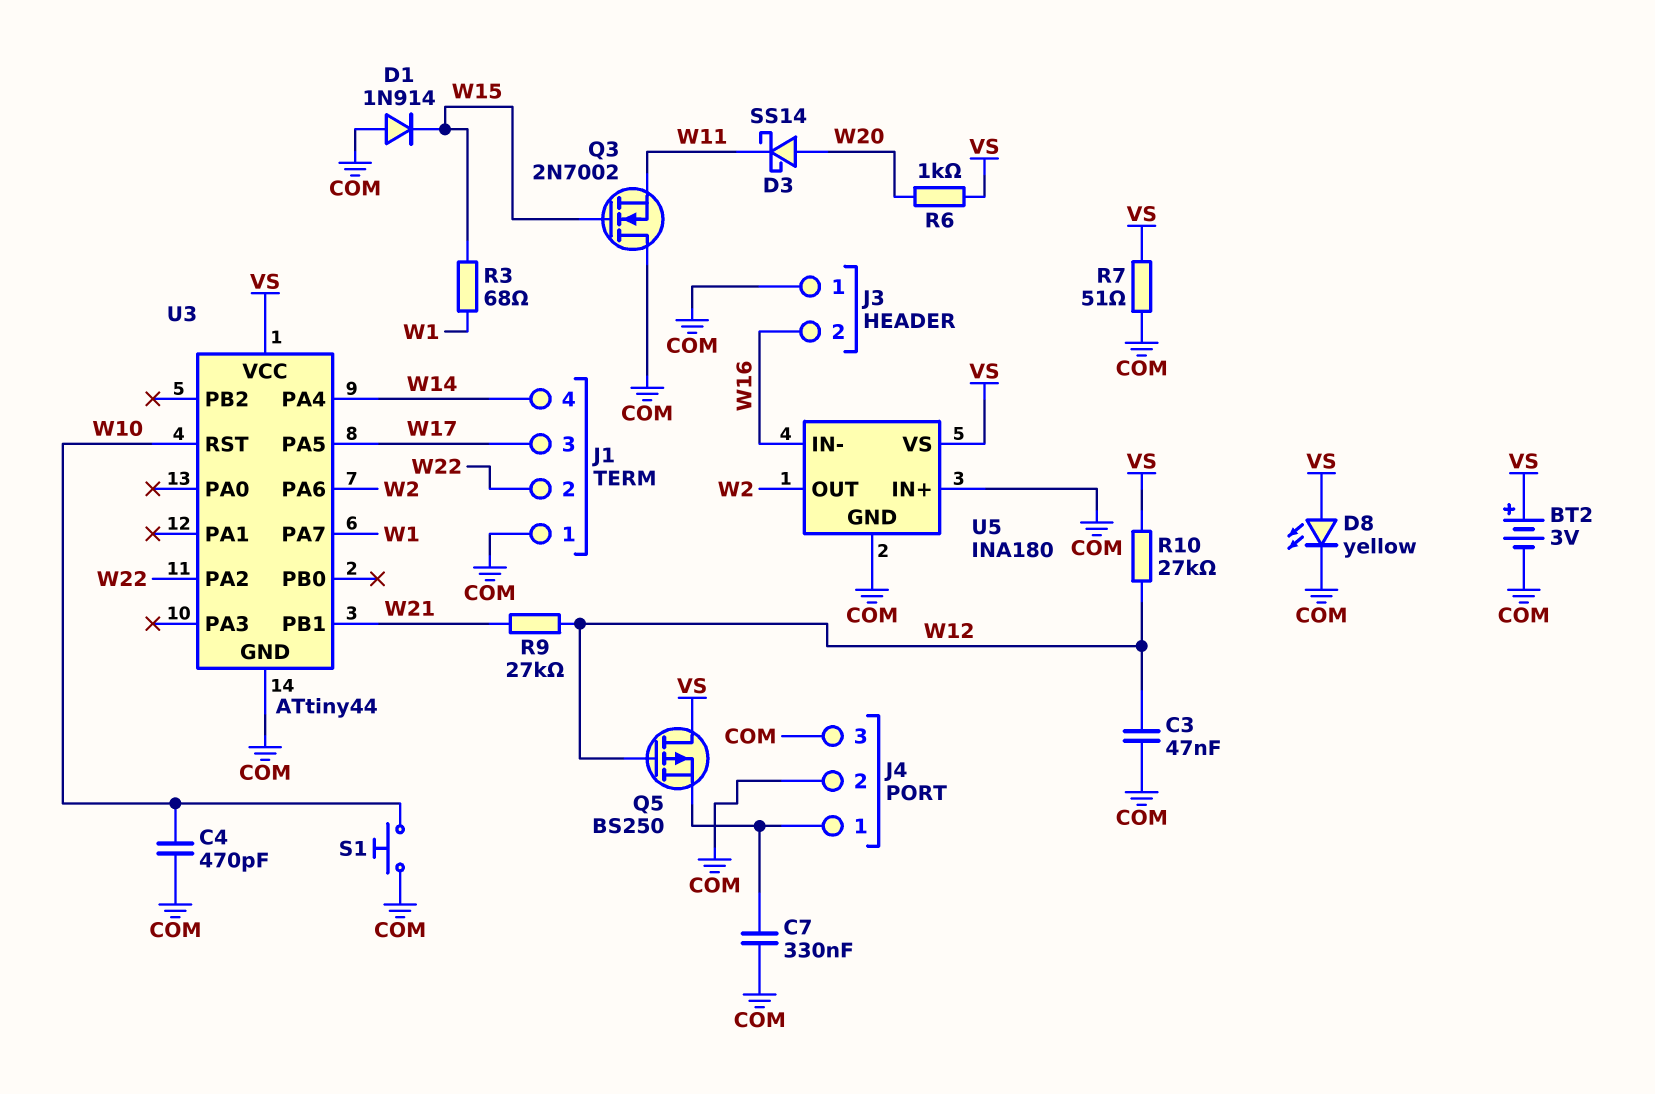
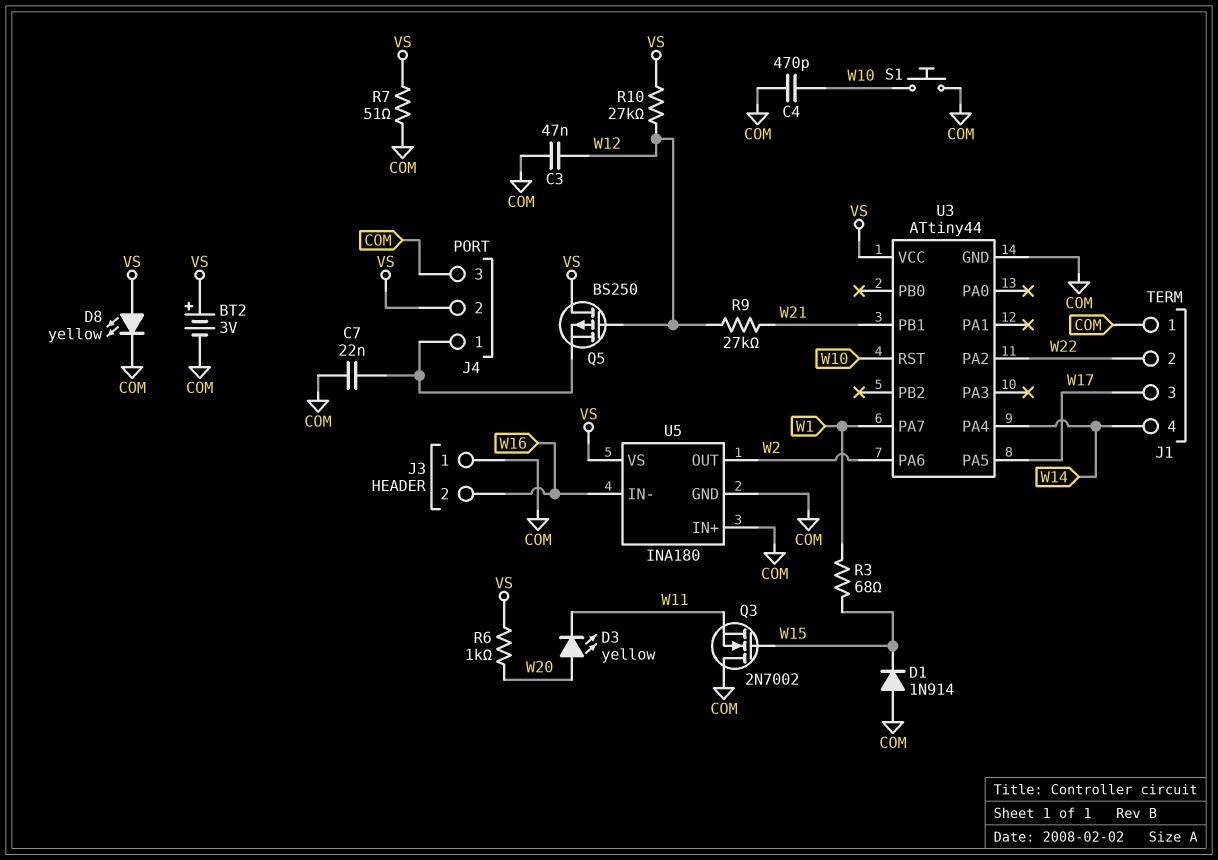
C7: 330nF (COM, J4/1) -> 22nF (COM, J4/1)
D3: schottky SS14 (A W20, K W11) -> LED yellow (A W20, K W11)
J4 pin 2: COM -> VS

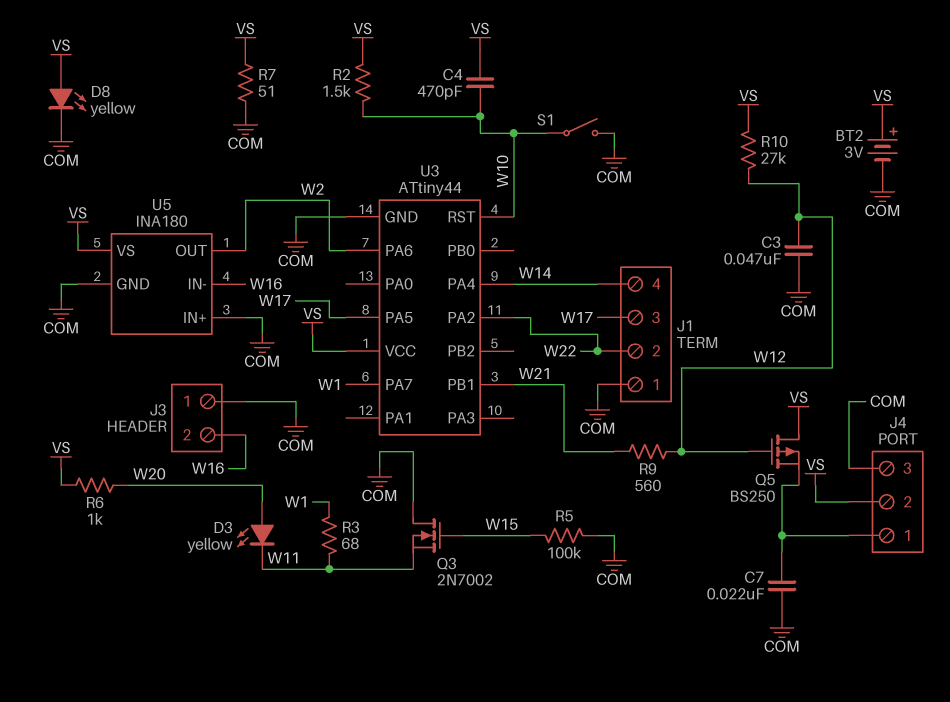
C4: 470pF (COM, W10) -> 470pF (VS, W10)
D1: diode 1N914 (A COM, K W15) -> none
R2: none -> 1.5k (VS, W10)
R3: 68 (W1, W15) -> 68 (W1, W11)
R5: none -> 100k (COM, W15)
R9: 27k (W12, W21) -> 560 (W12, W21)
S1: button (COM, W10) -> switch (COM, W10)

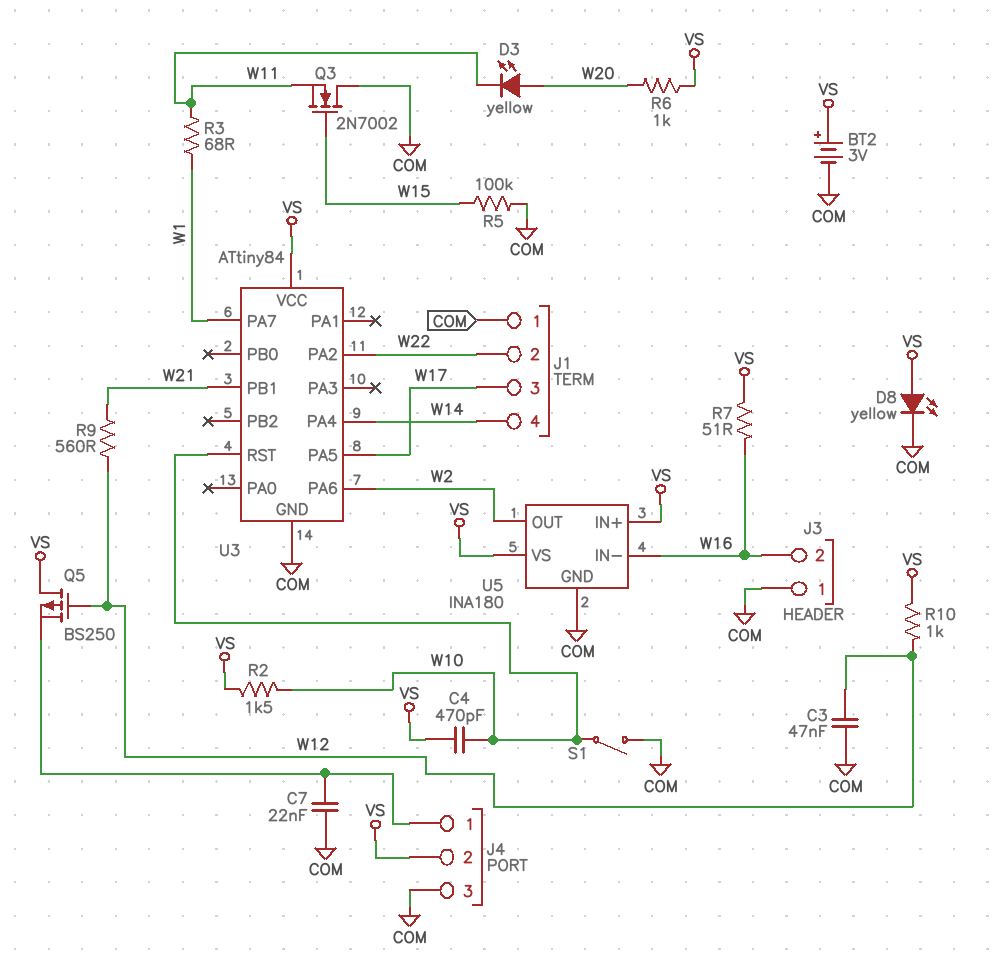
R7: 51 (COM, VS) -> 51 (VS, W16)
R10: 27k (VS, W12) -> 1k (VS, W12)
U3: ATtiny44 -> ATtiny84
U5 pin IN+: COM -> VS

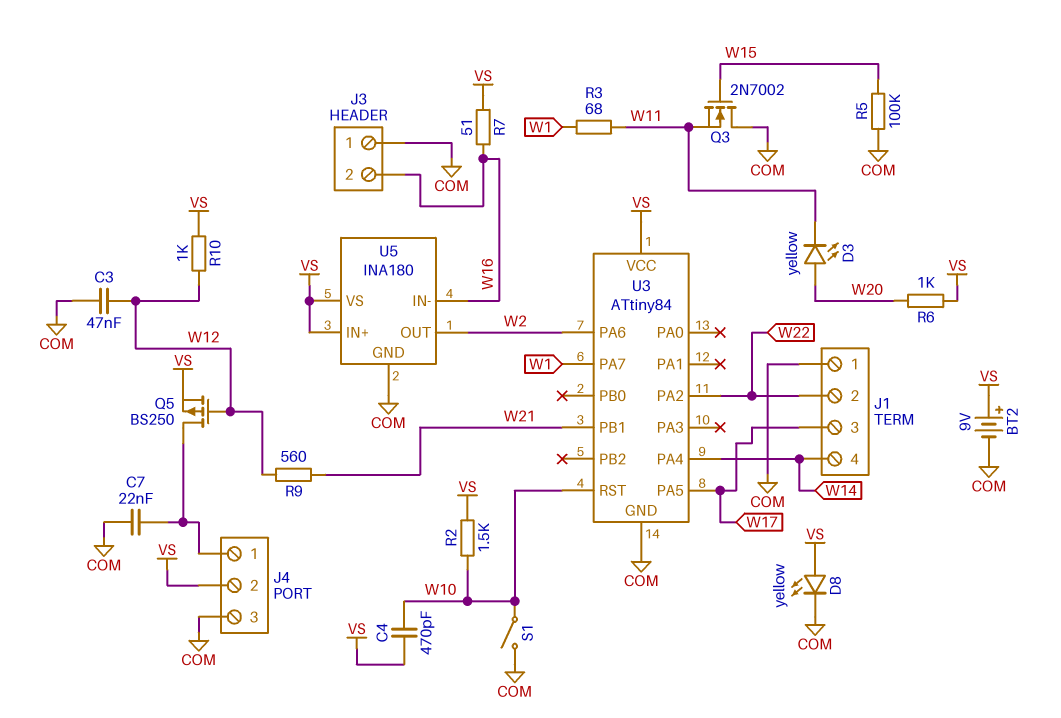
BT2: 3V (plus VS, minus COM) -> 9V (plus VS, minus COM)
Q5: PMOS BS250 (G W12, D VS, S J4/1) -> PMOS BS250 (G W12, D J4/1, S VS)

